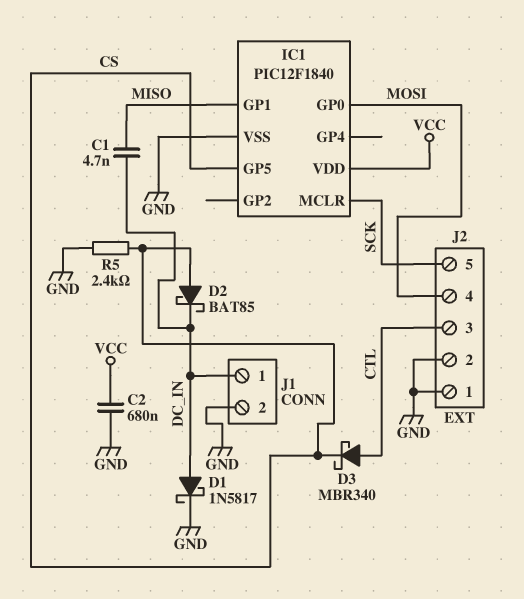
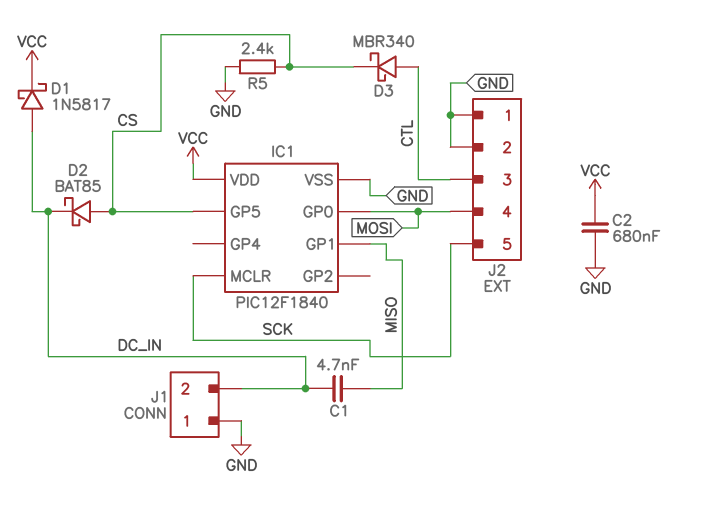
D1: schottky 1N5817 (A DC_IN, K GND) -> schottky 1N5817 (A DC_IN, K VCC)
J1 pin 1: DC_IN -> GND
J1 pin 2: GND -> DC_IN

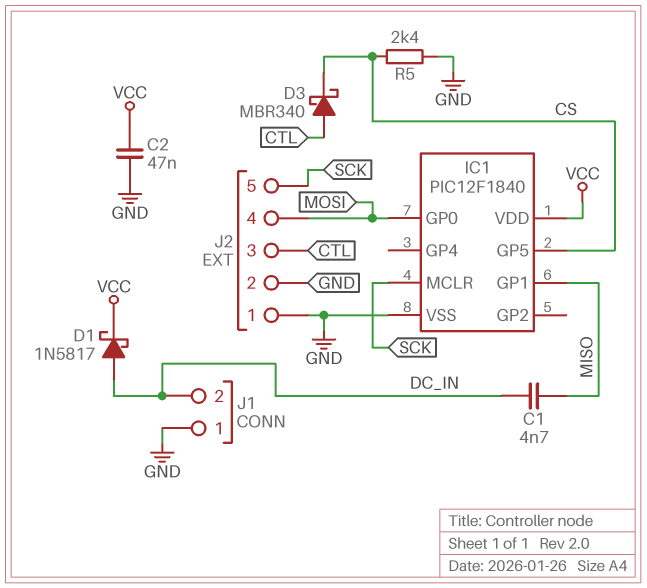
C2: 680nF (GND, VCC) -> 47nF (GND, VCC)
D2: schottky BAT85 (A CS, K DC_IN) -> none

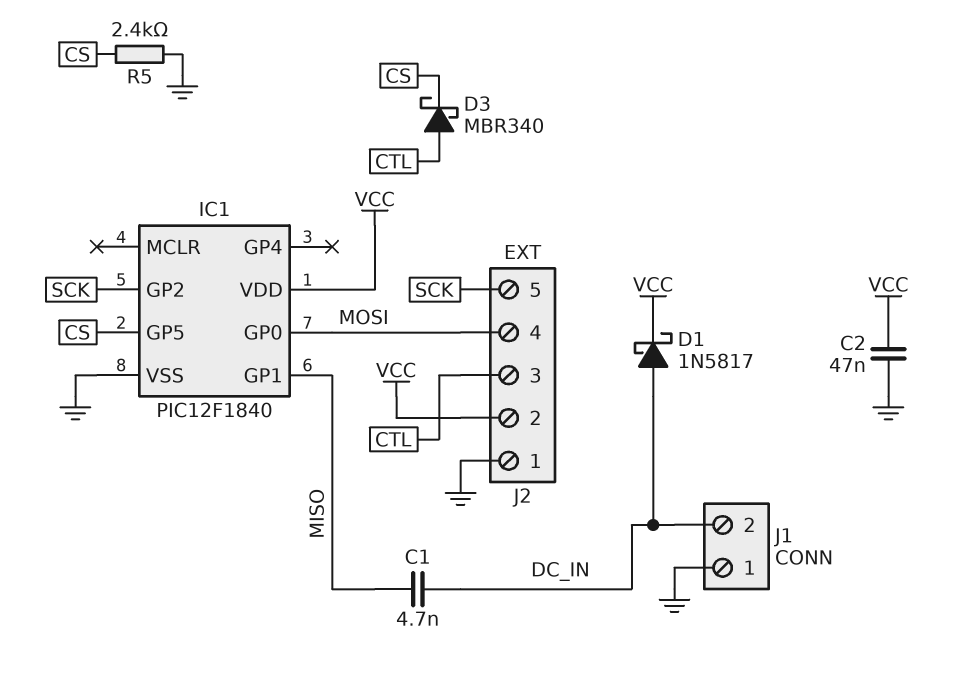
IC1 pin GP2: none -> SCK
IC1 pin MCLR: SCK -> none
J2 pin 2: GND -> VCC

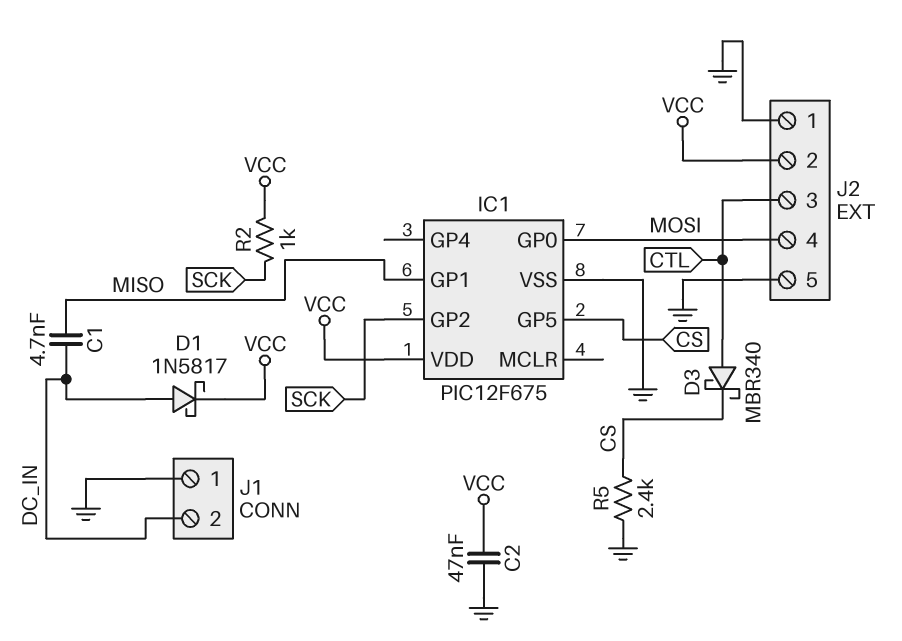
IC1: PIC12F1840 -> PIC12F675
J2 pin 5: SCK -> GND
R2: none -> 1k (SCK, VCC)

